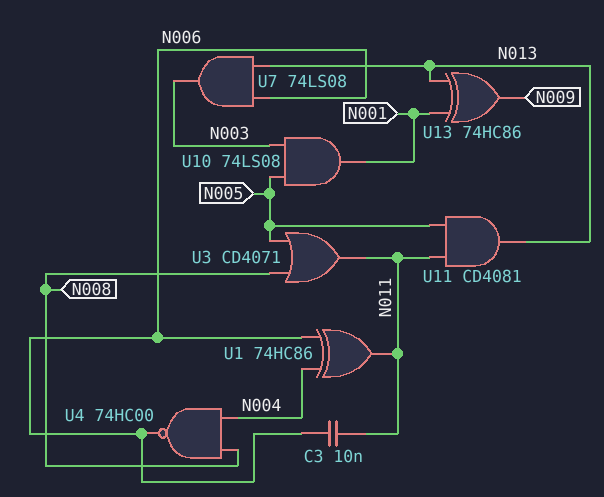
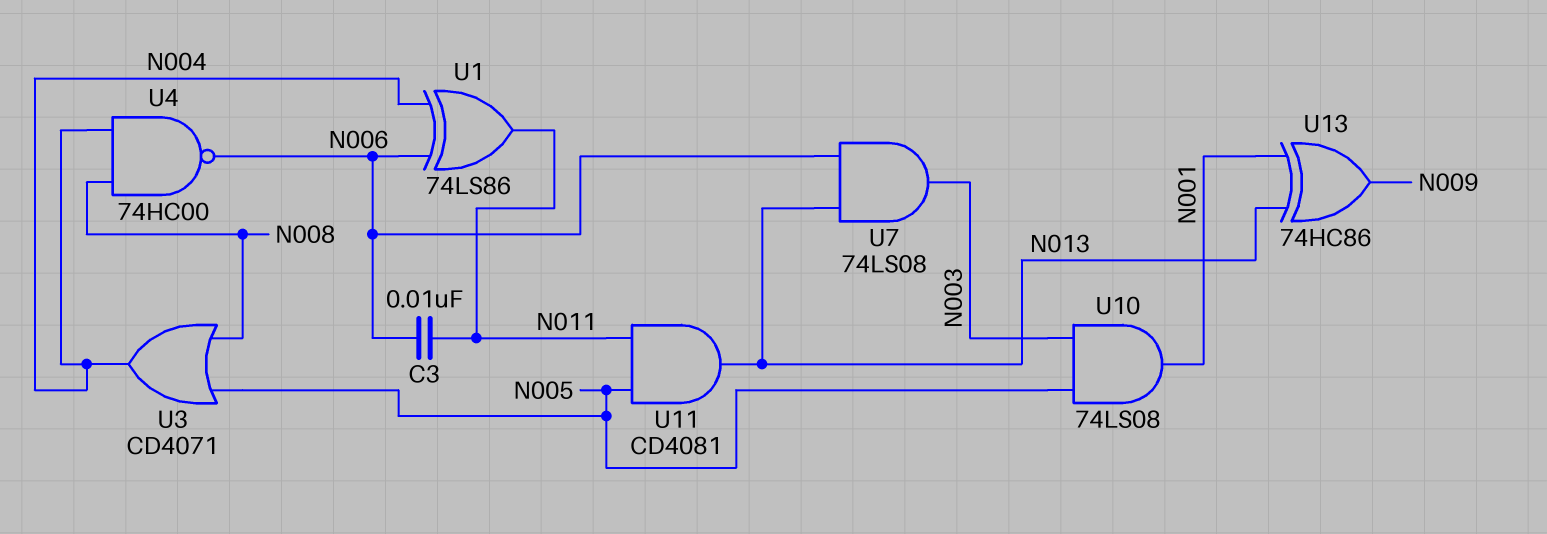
U1: XOR 74HC86 (in N004, in N006, out N011) -> XOR 74LS86 (in N004, in N006, out N011)
U3: OR CD4071 (in N005, in N008, out N011) -> OR CD4071 (in N005, in N008, out N004)

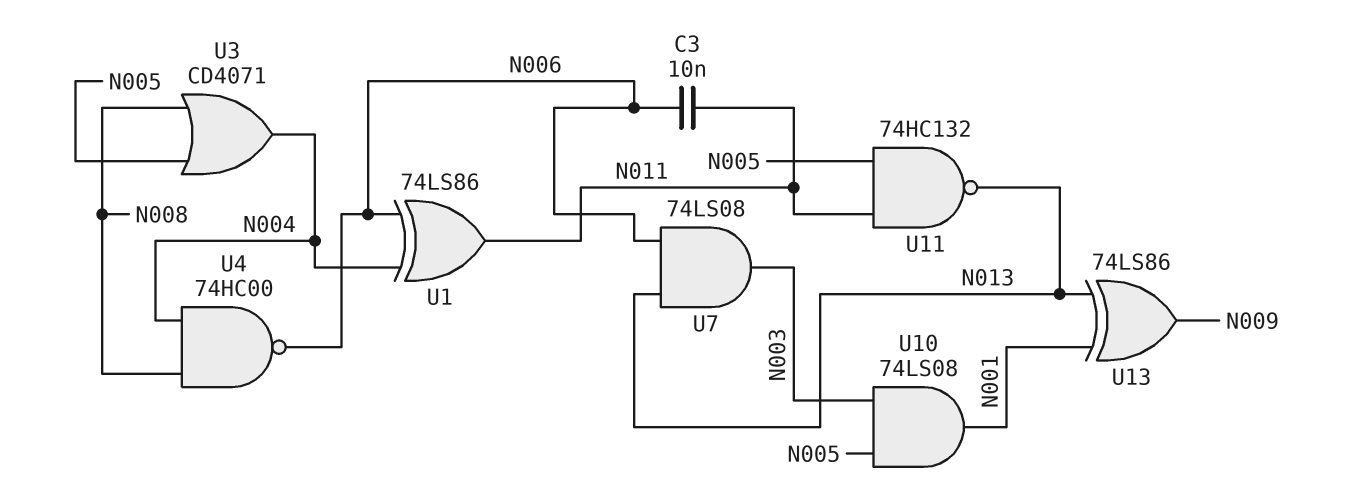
U11: AND CD4081 (in N005, in N011, out N013) -> NAND 74HC132 (in N005, in N011, out N013)
U13: XOR 74HC86 (in N001, in N013, out N009) -> XOR 74LS86 (in N001, in N013, out N009)

